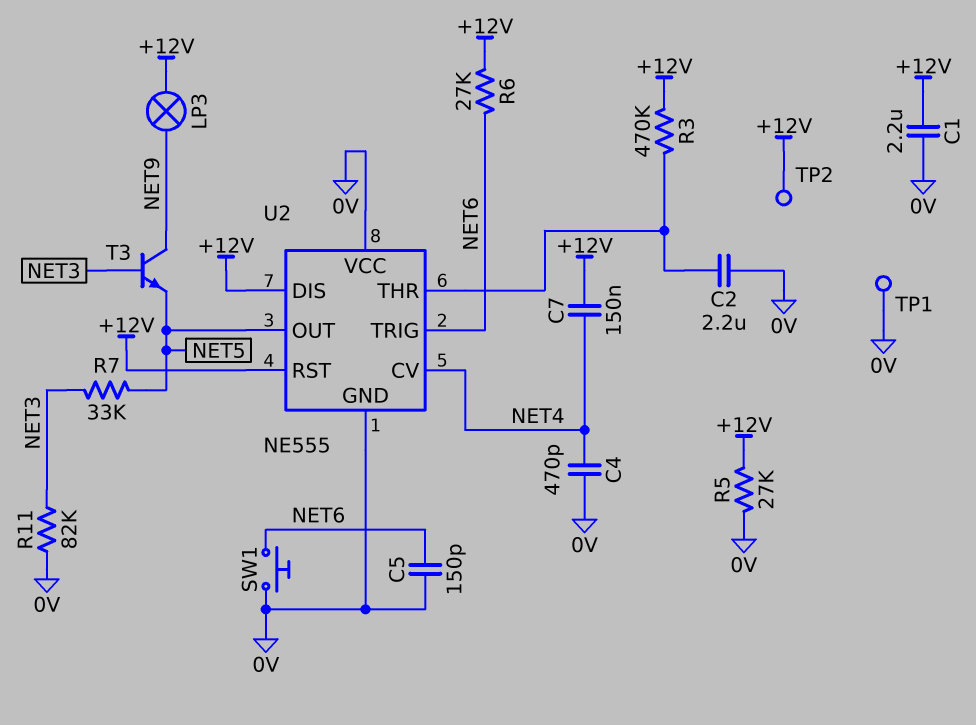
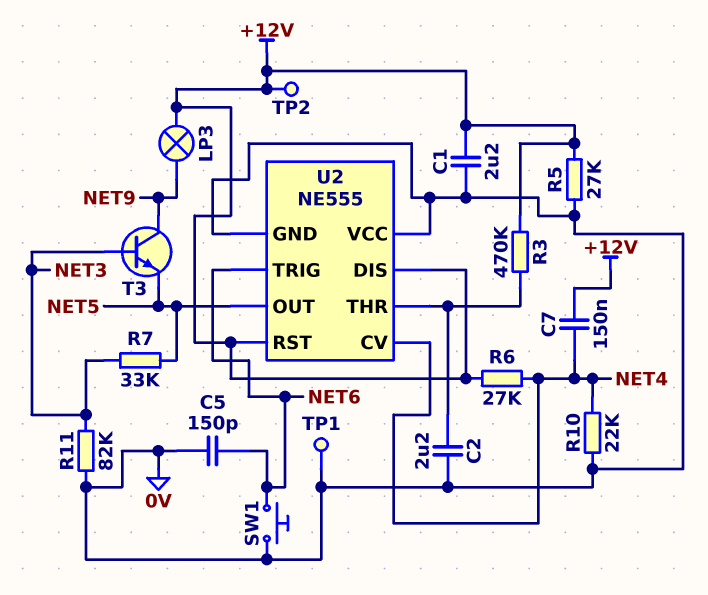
C4: 470pF (0V, NET4) -> none
R6: 27k (+12V, NET6) -> 27k (+12V, NET4)
R10: none -> 22k (0V, NET4)

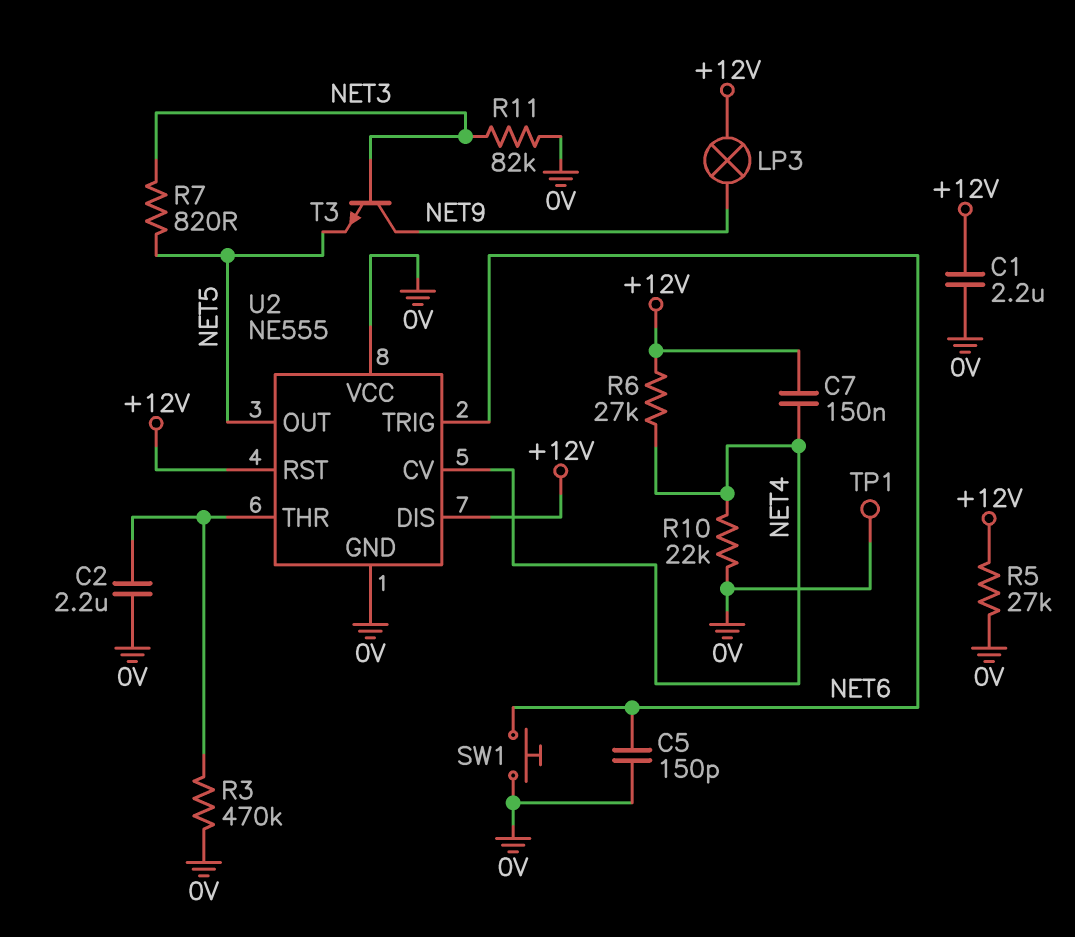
R3: 470k (+12V, U2/THR) -> 470k (0V, U2/THR)
R7: 33k (NET3, NET5) -> 820 (NET3, NET5)
TP2: test point (+12V) -> none

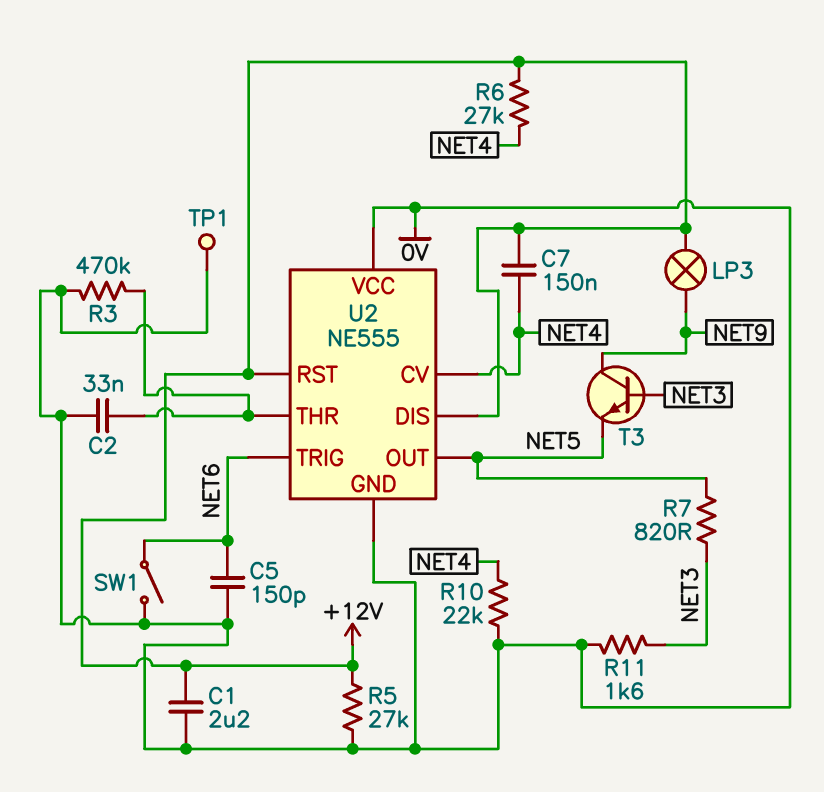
C2: 2.2uF (0V, U2/THR) -> 33nF (0V, U2/THR)
R11: 82k (0V, NET3) -> 1.6k (0V, NET3)
SW1: button (0V, NET6) -> switch (0V, NET6)

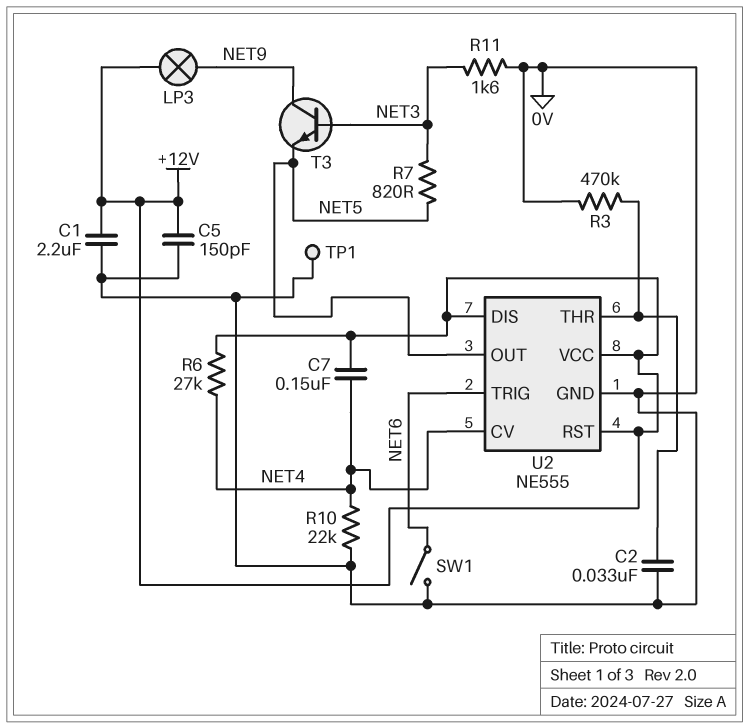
C5: 150pF (0V, NET6) -> 150pF (+12V, 0V)
R5: 27k (+12V, 0V) -> none
U2 pin VCC: 0V -> +12V

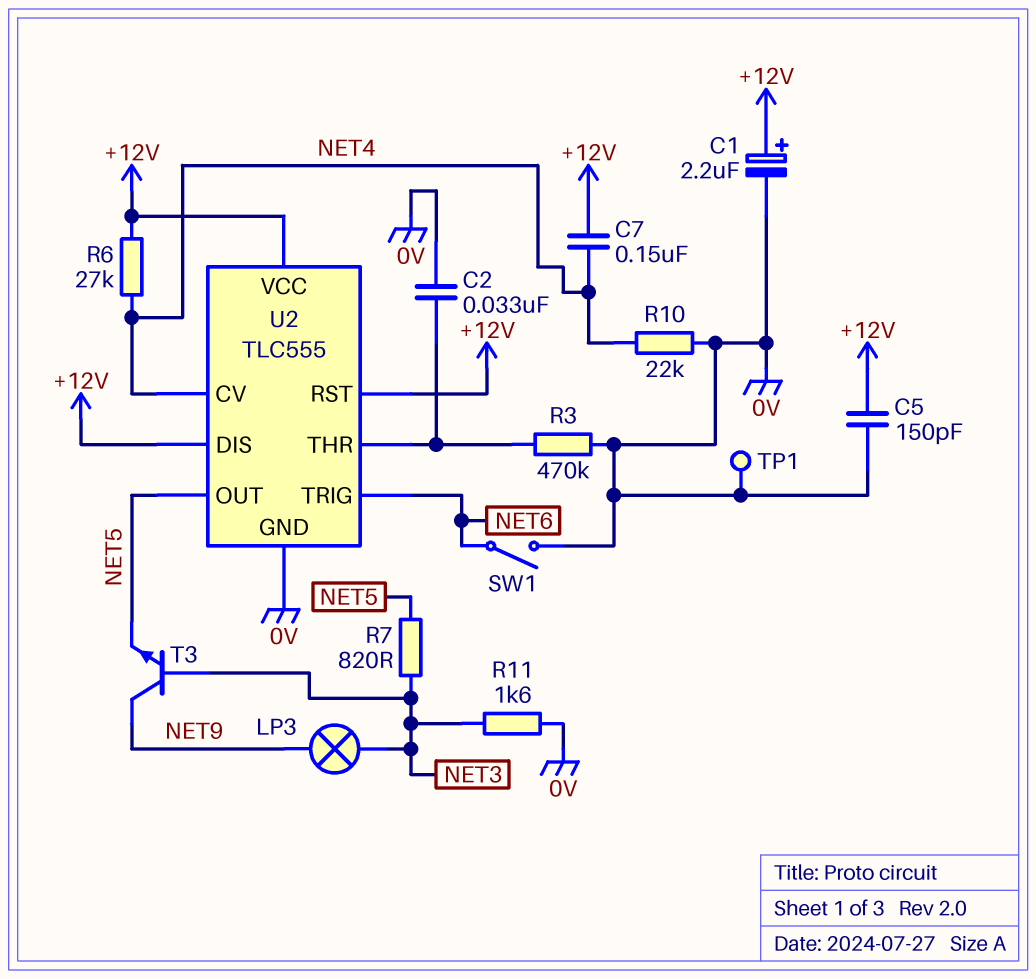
C1: 2.2uF (+12V, 0V) -> 2.2uF (plus +12V, minus 0V)
LP3: lamp (+12V, NET9) -> lamp (NET3, NET9)
U2: NE555 -> TLC555

